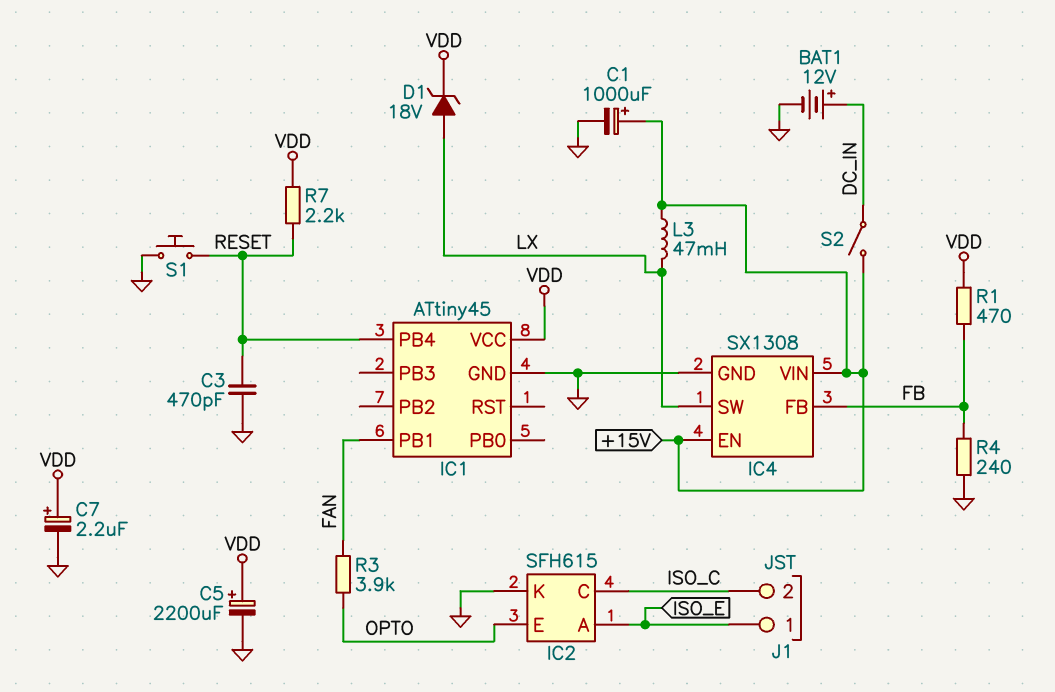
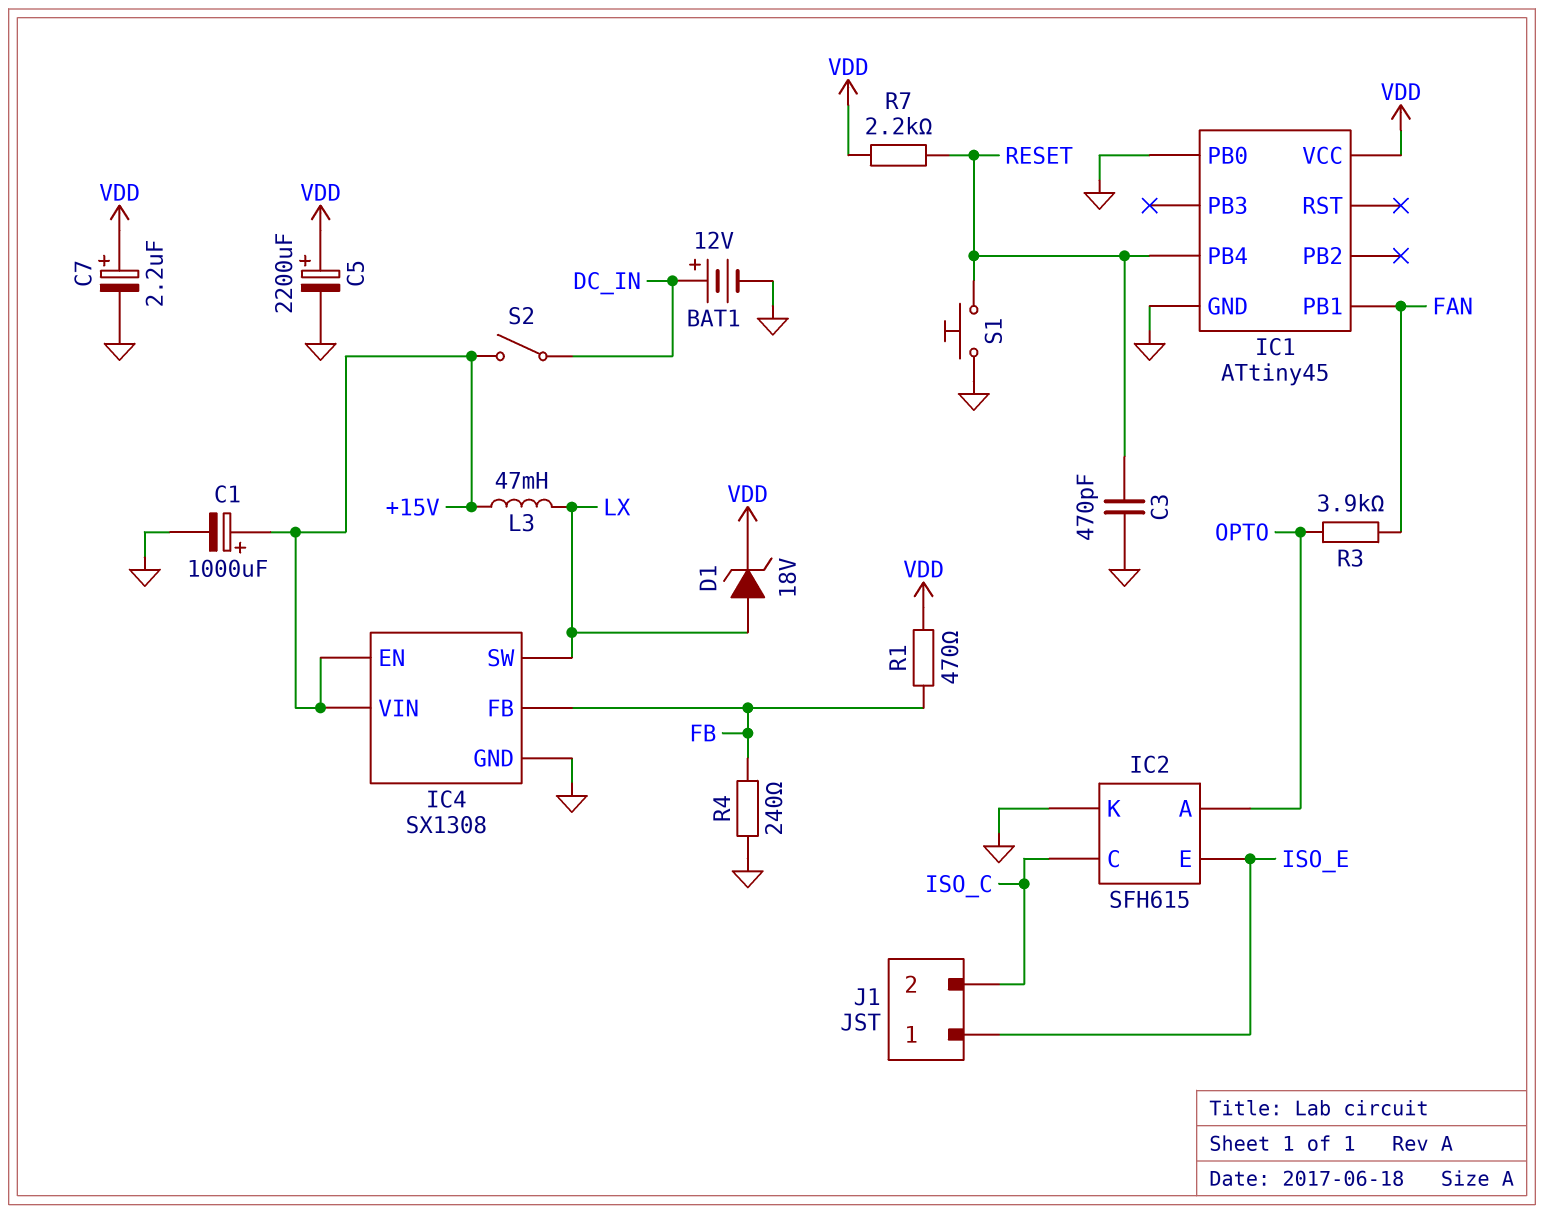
IC1 pin PB0: none -> GND
IC2 pin A: ISO_E -> OPTO
IC2 pin E: OPTO -> ISO_E

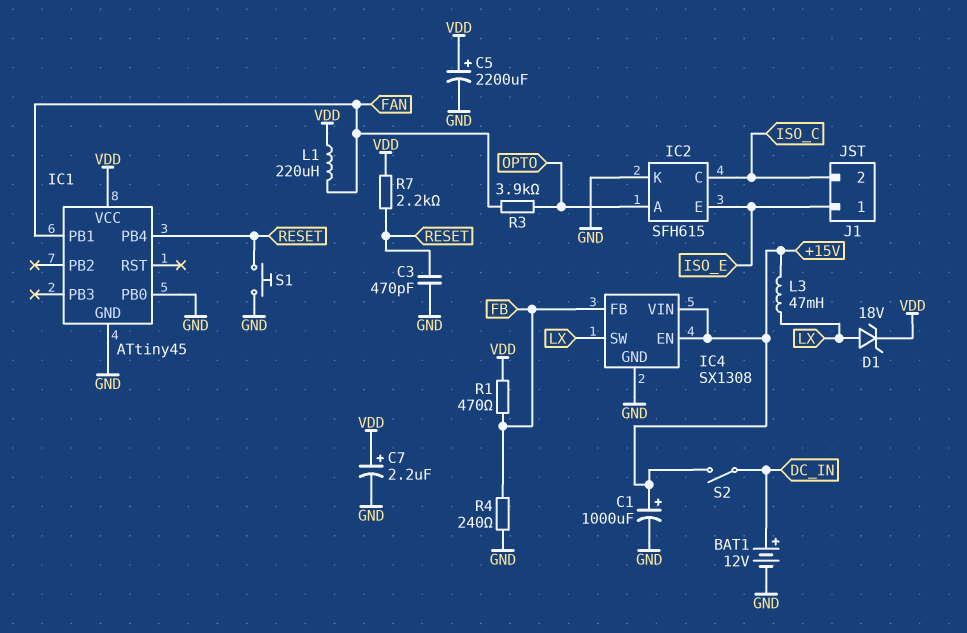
L1: none -> 220uH (FAN, VDD)

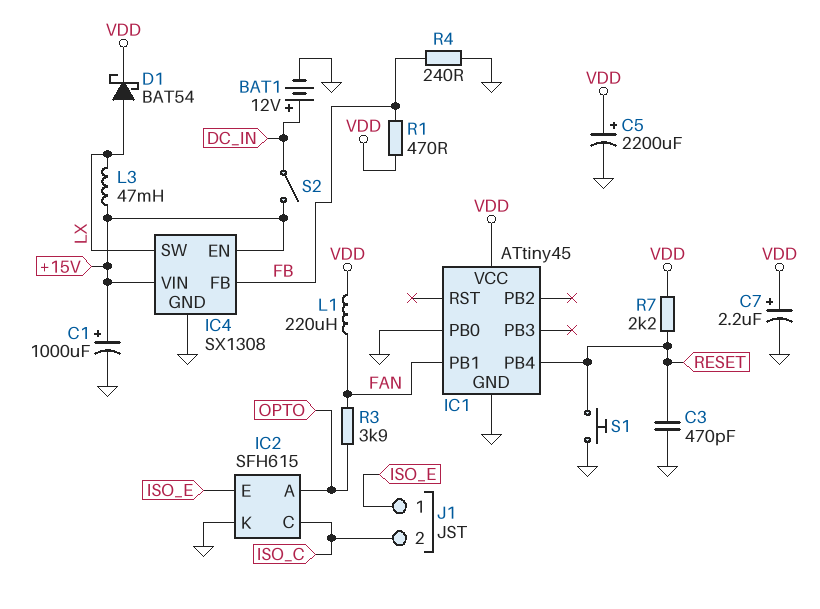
D1: zener 18V (A LX, K VDD) -> schottky BAT54 (A LX, K VDD)

